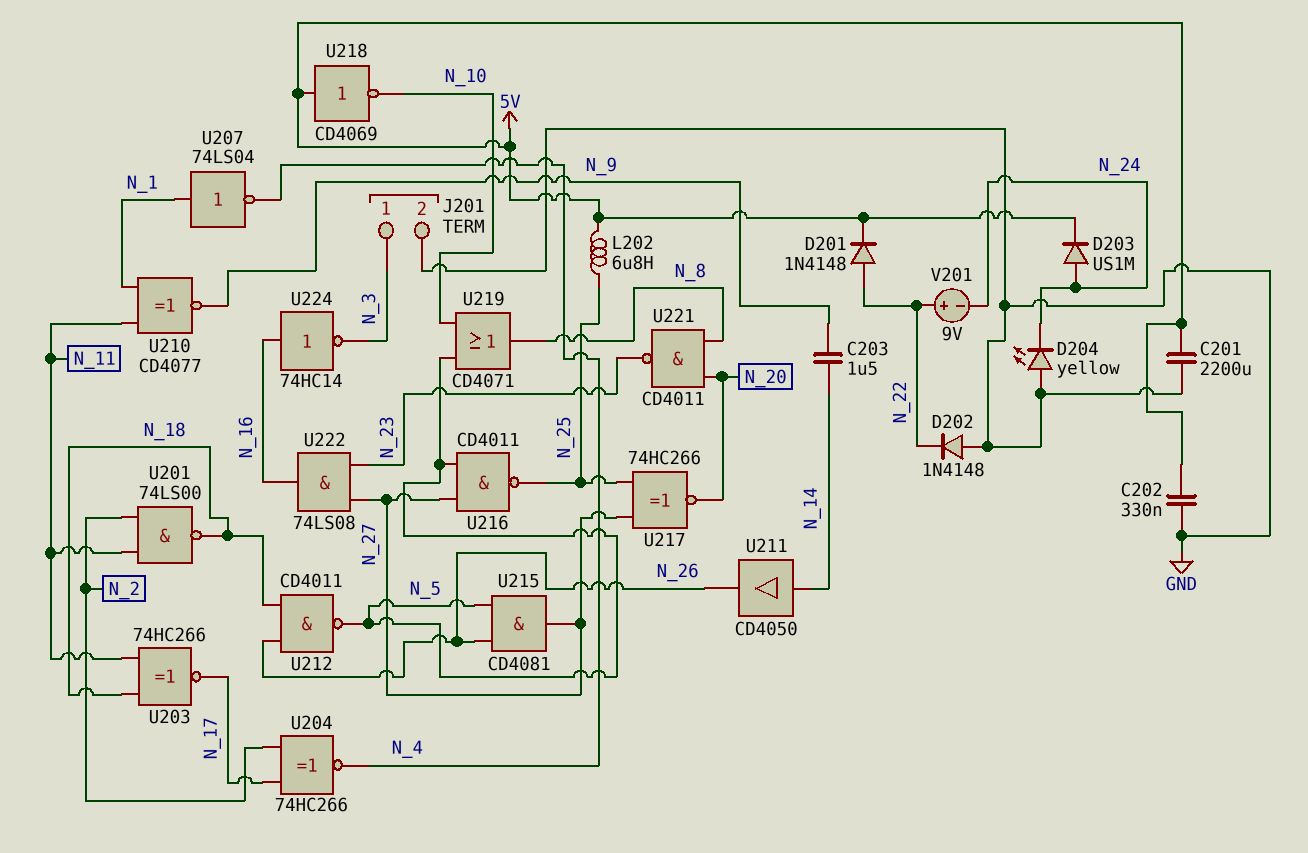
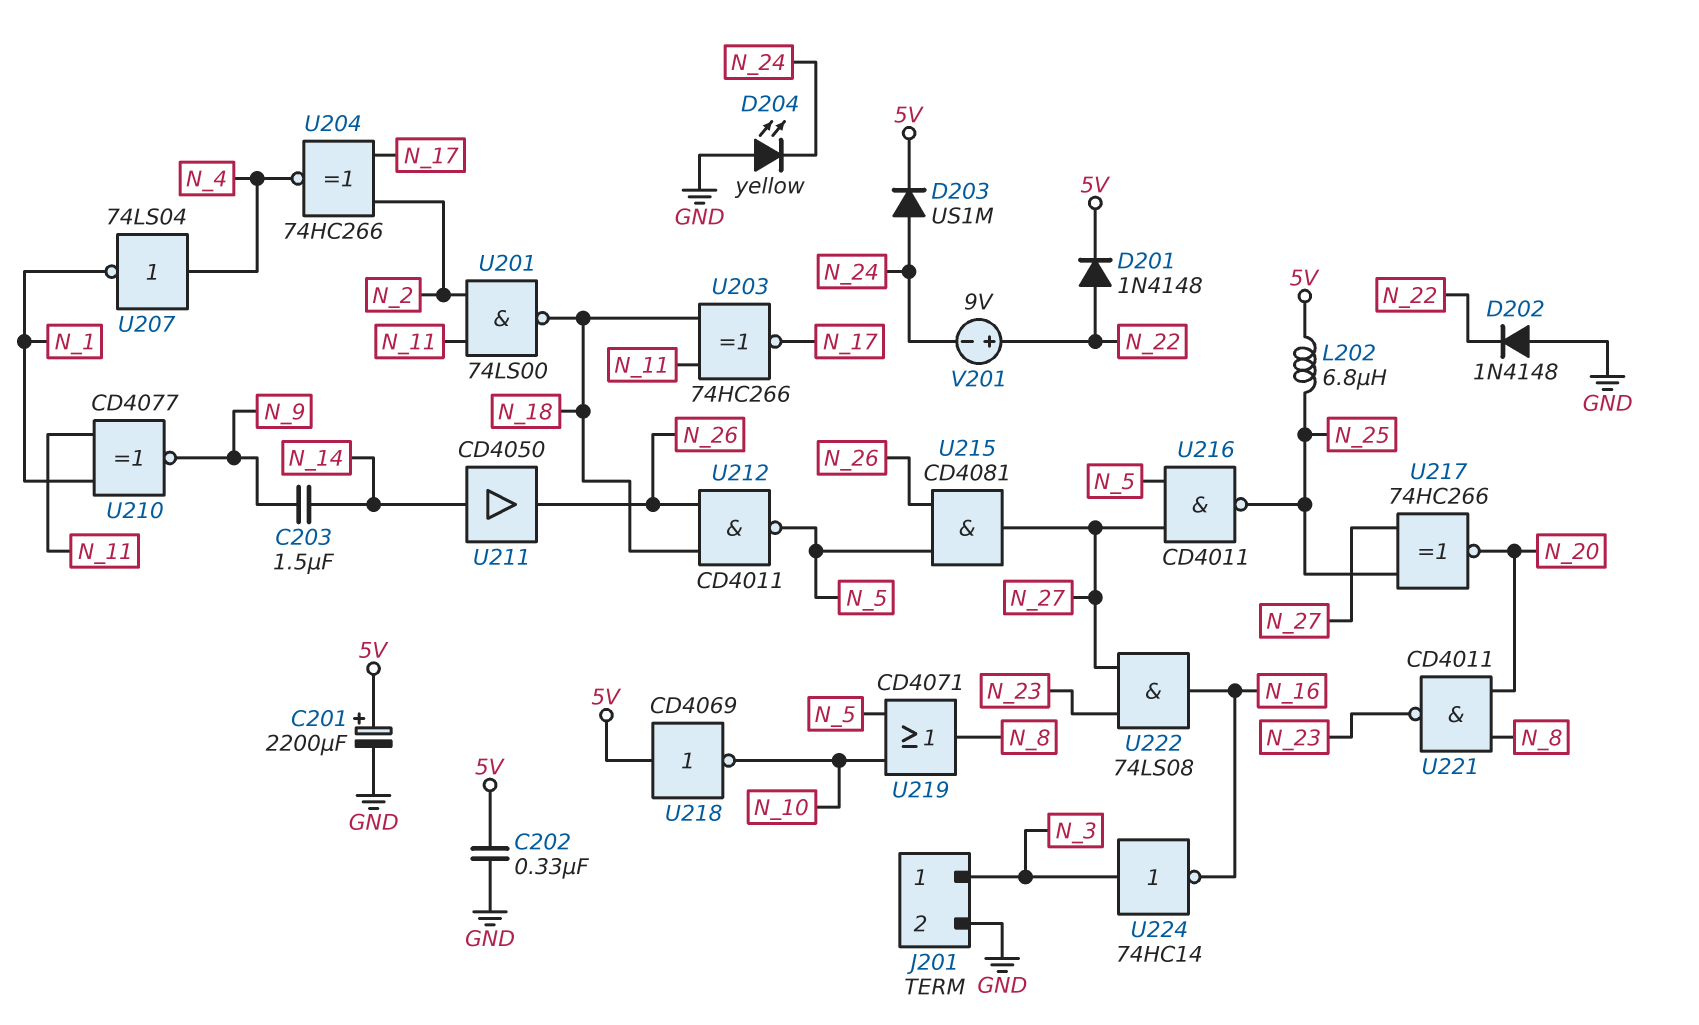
C201: 2200uF (5V, GND) -> 2200uF (plus 5V, minus GND)
U207: NOT 74LS04 (in N_1, out N_4) -> NOT 74LS04 (in N_4, out N_1)
U224: NOT 74HC14 (in N_16, out N_3) -> NOT 74HC14 (in N_3, out N_16)

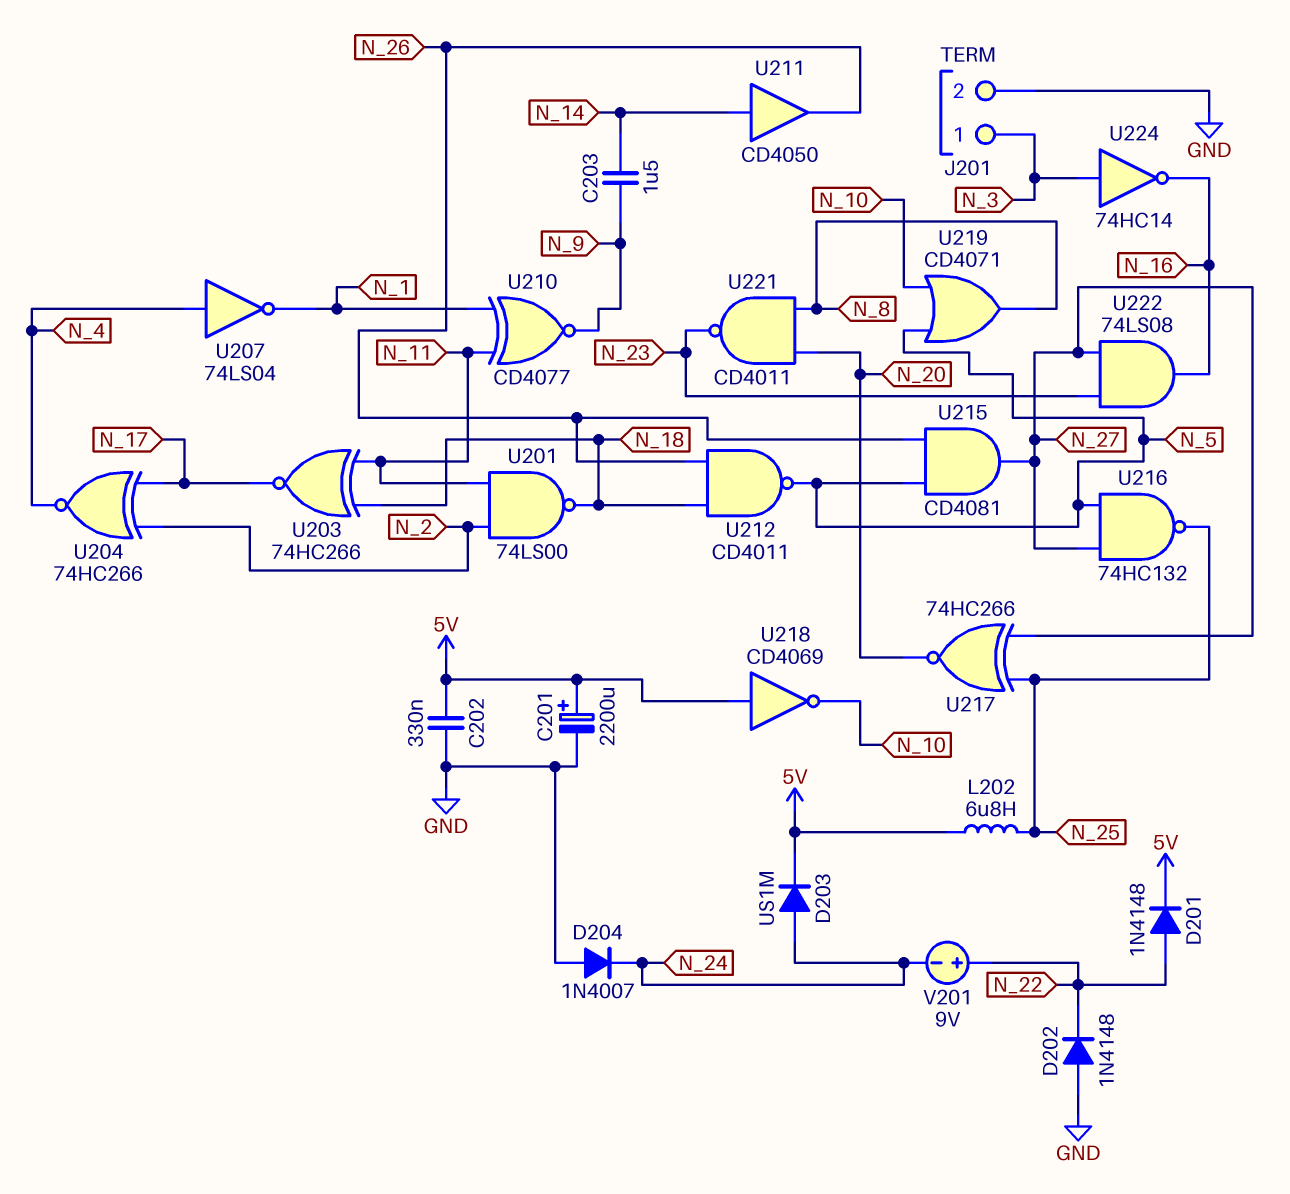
D204: LED yellow (A GND, K N_24) -> diode 1N4007 (A GND, K N_24)
U216: NAND CD4011 (in N_5, in N_27, out N_25) -> NAND 74HC132 (in N_5, in N_27, out N_25)

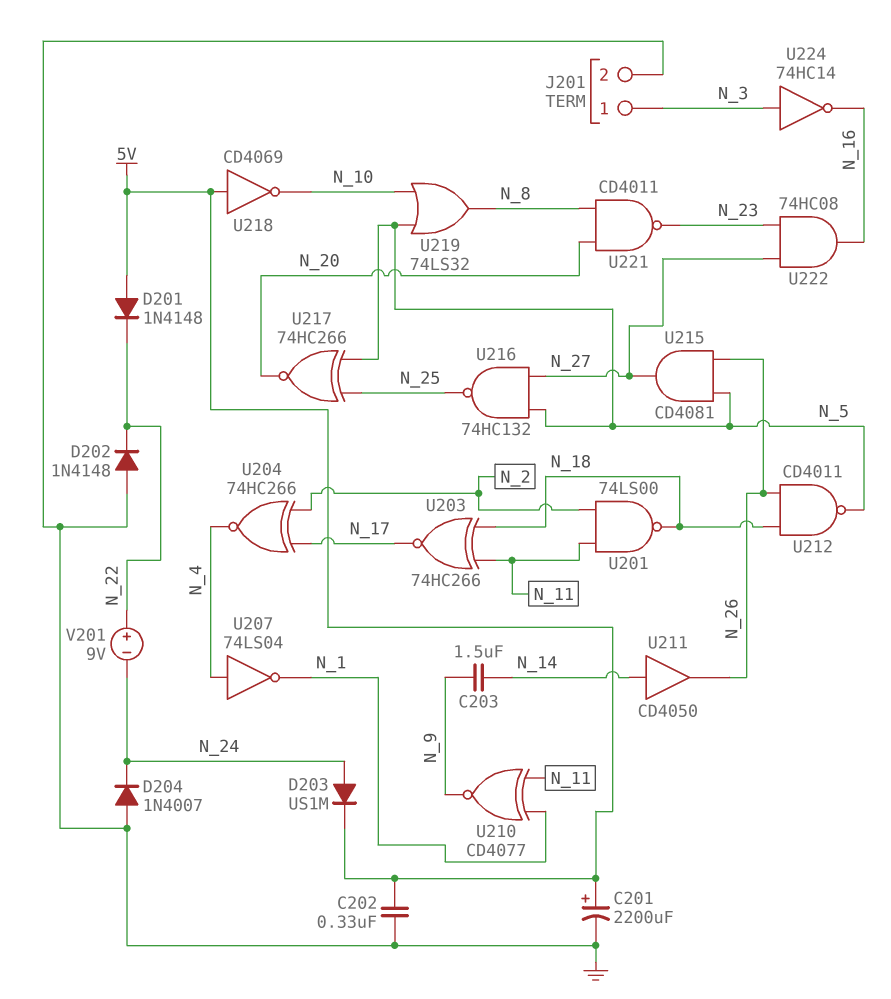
D201: diode 1N4148 (A N_22, K 5V) -> diode 1N4148 (A 5V, K N_22)
L202: 6.8uH (5V, N_25) -> none
U217: XNOR 74HC266 (in N_25, in N_27, out N_20) -> XNOR 74HC266 (in N_5, in N_25, out N_20)
U219: OR CD4071 (in N_5, in N_10, out N_8) -> OR 74LS32 (in N_5, in N_10, out N_8)
U222: AND 74LS08 (in N_23, in N_27, out N_16) -> AND 74HC08 (in N_23, in N_27, out N_16)

